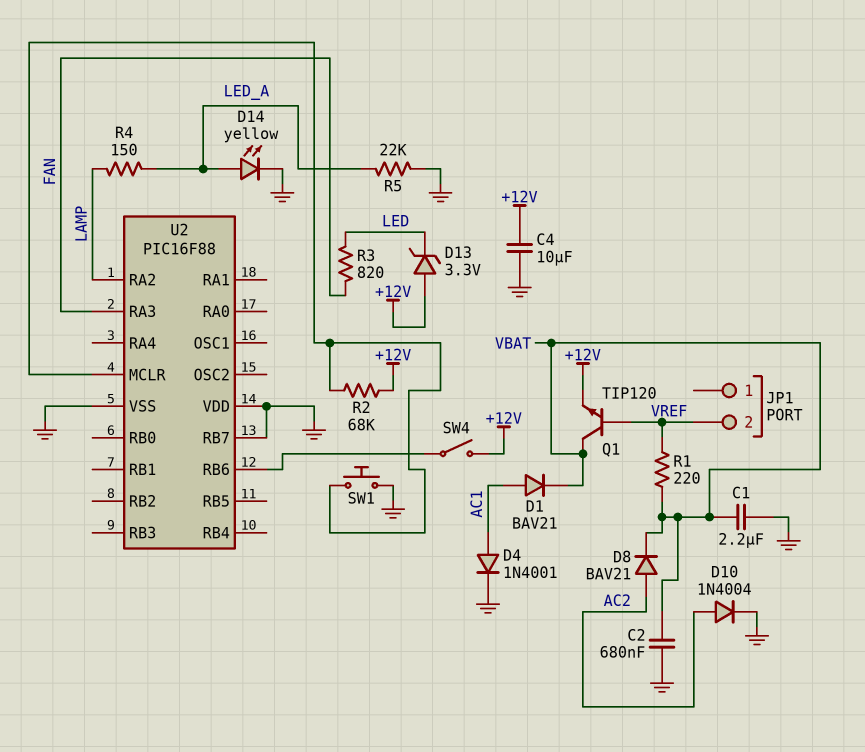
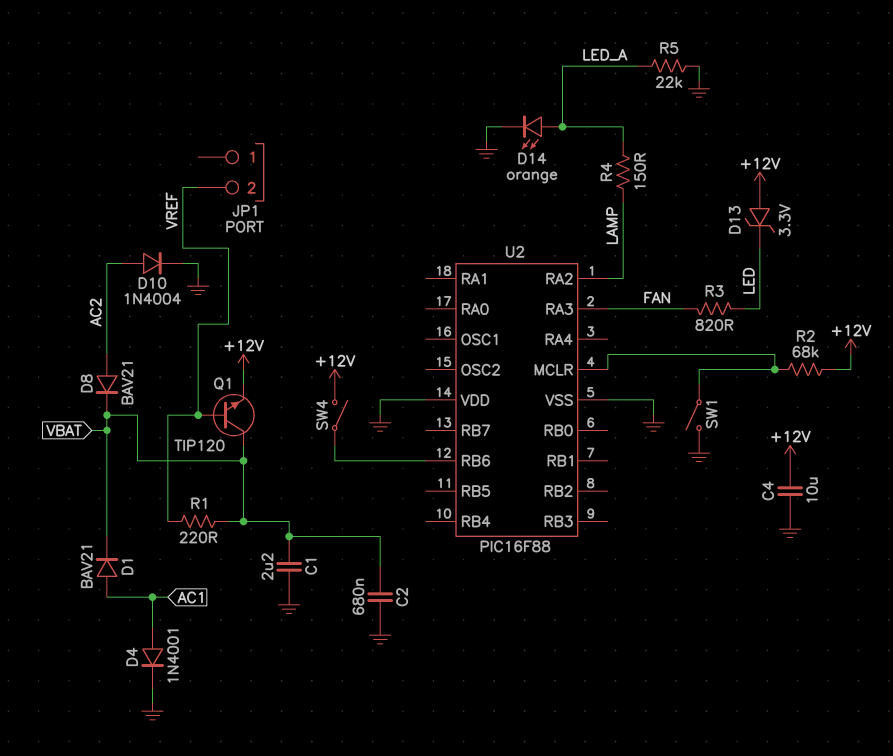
D14: LED yellow (A LED_A, K GND) -> LED orange (A LED_A, K GND)
SW1: button (GND, U2/MCLR) -> switch (GND, U2/MCLR)
U2 pin RB7: GND -> none

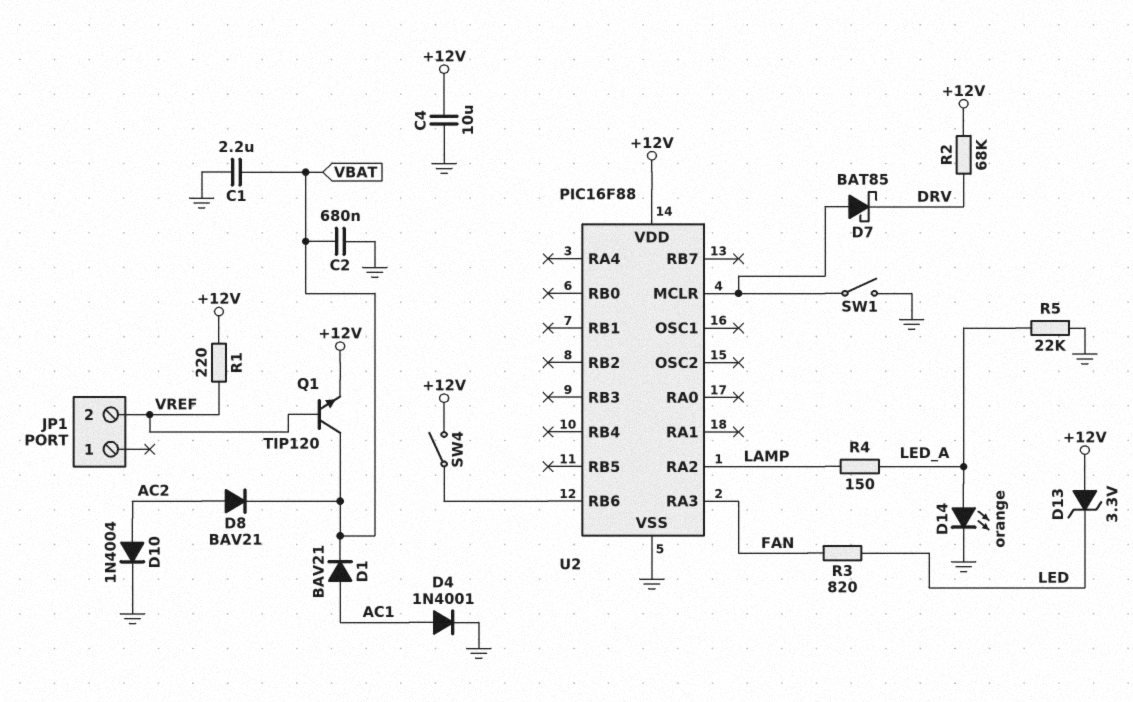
D7: none -> schottky BAT85 (A U2/MCLR, K DRV)
R1: 220 (VBAT, VREF) -> 220 (+12V, VREF)
R2: 68k (+12V, U2/MCLR) -> 68k (+12V, DRV)
U2 pin VDD: GND -> +12V

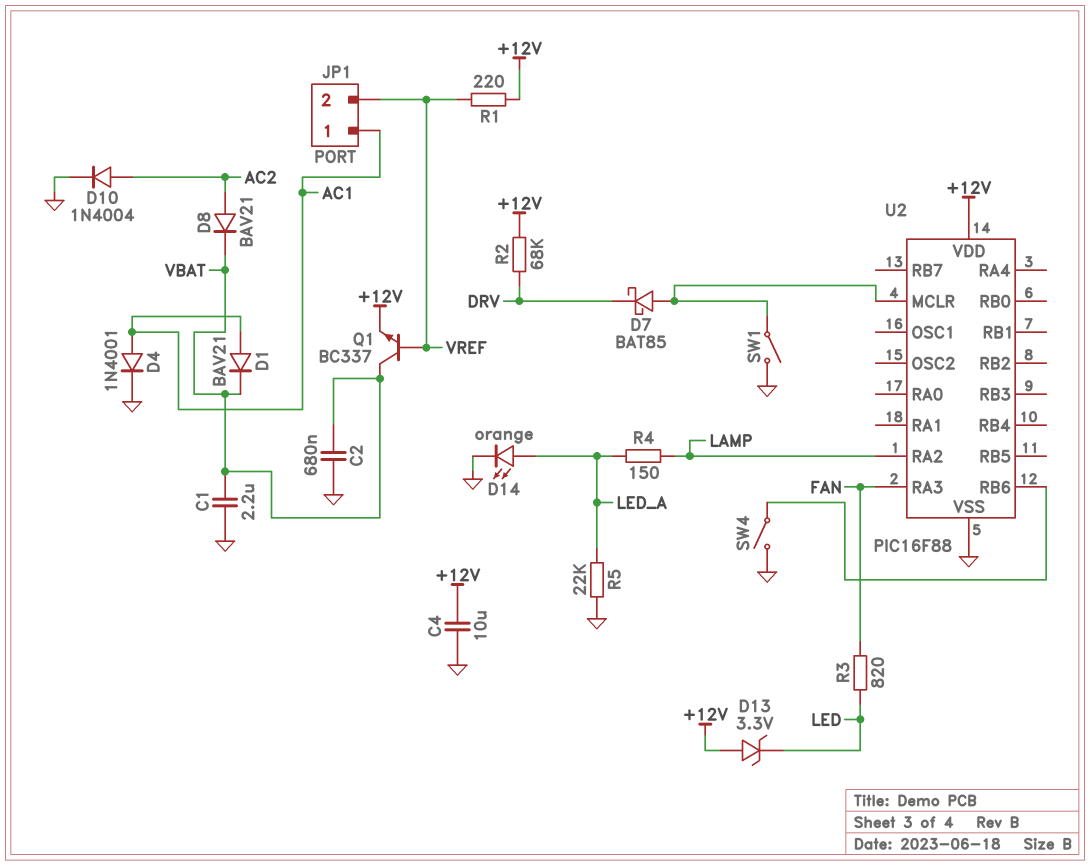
JP1 pin 1: none -> AC1
Q1: NPN TIP120 (B VREF, C VBAT, E +12V) -> NPN BC337 (B VREF, C VBAT, E +12V)
SW4: switch (+12V, U2/RB6) -> switch (GND, U2/RB6)

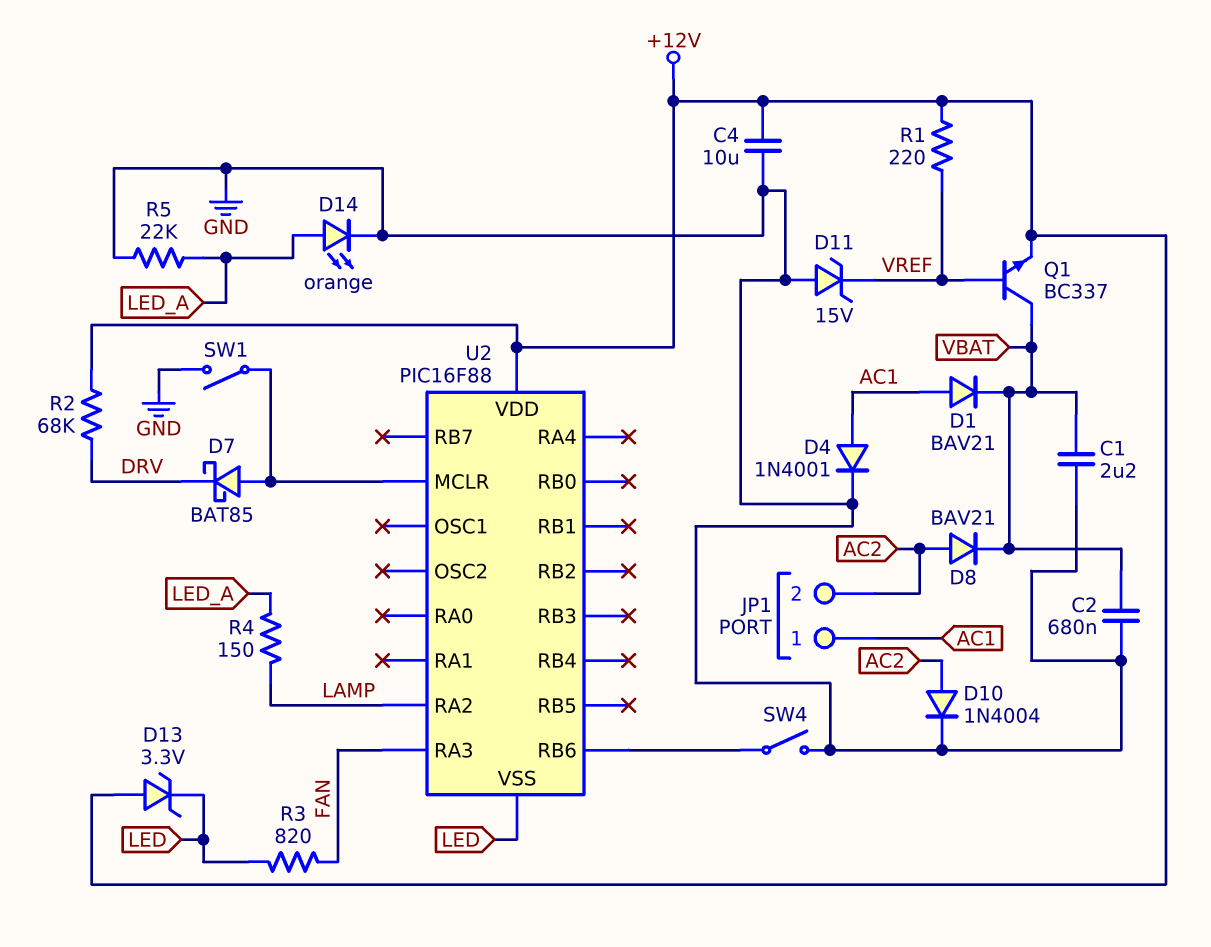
D11: none -> zener 15V (A GND, K VREF)
JP1 pin 2: VREF -> AC2
U2 pin VSS: GND -> LED

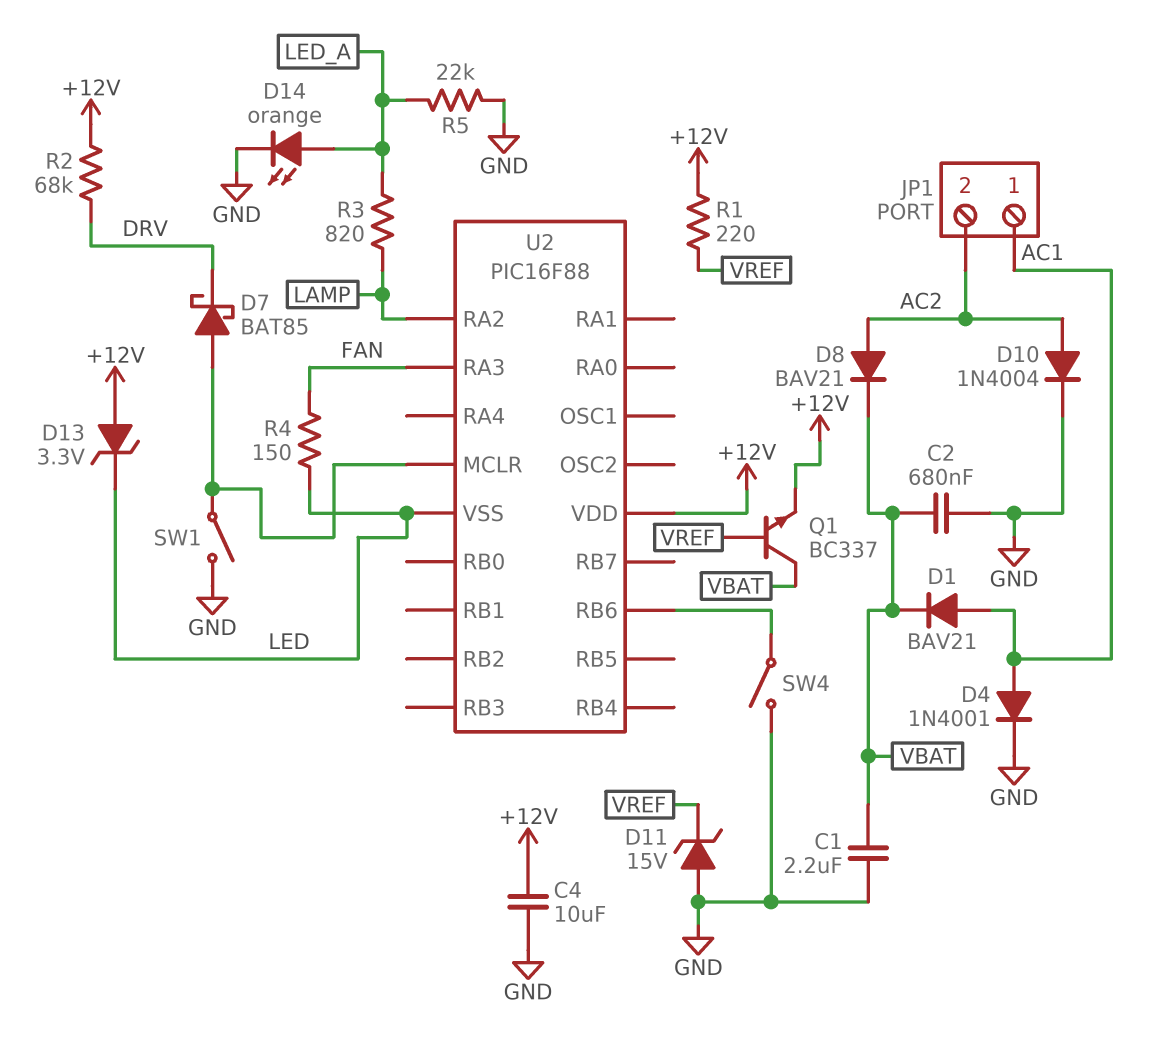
R3: 820 (FAN, LED) -> 820 (LAMP, LED_A)
R4: 150 (LAMP, LED_A) -> 150 (FAN, LED)

